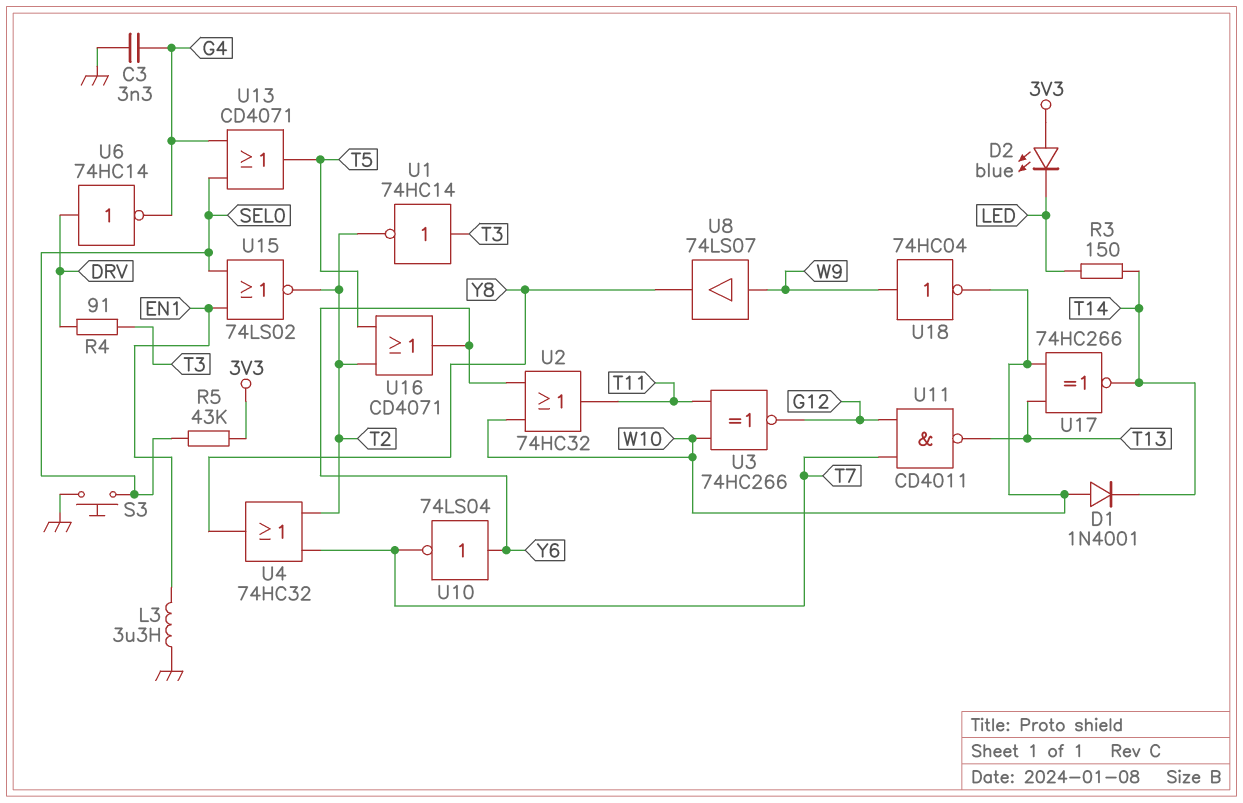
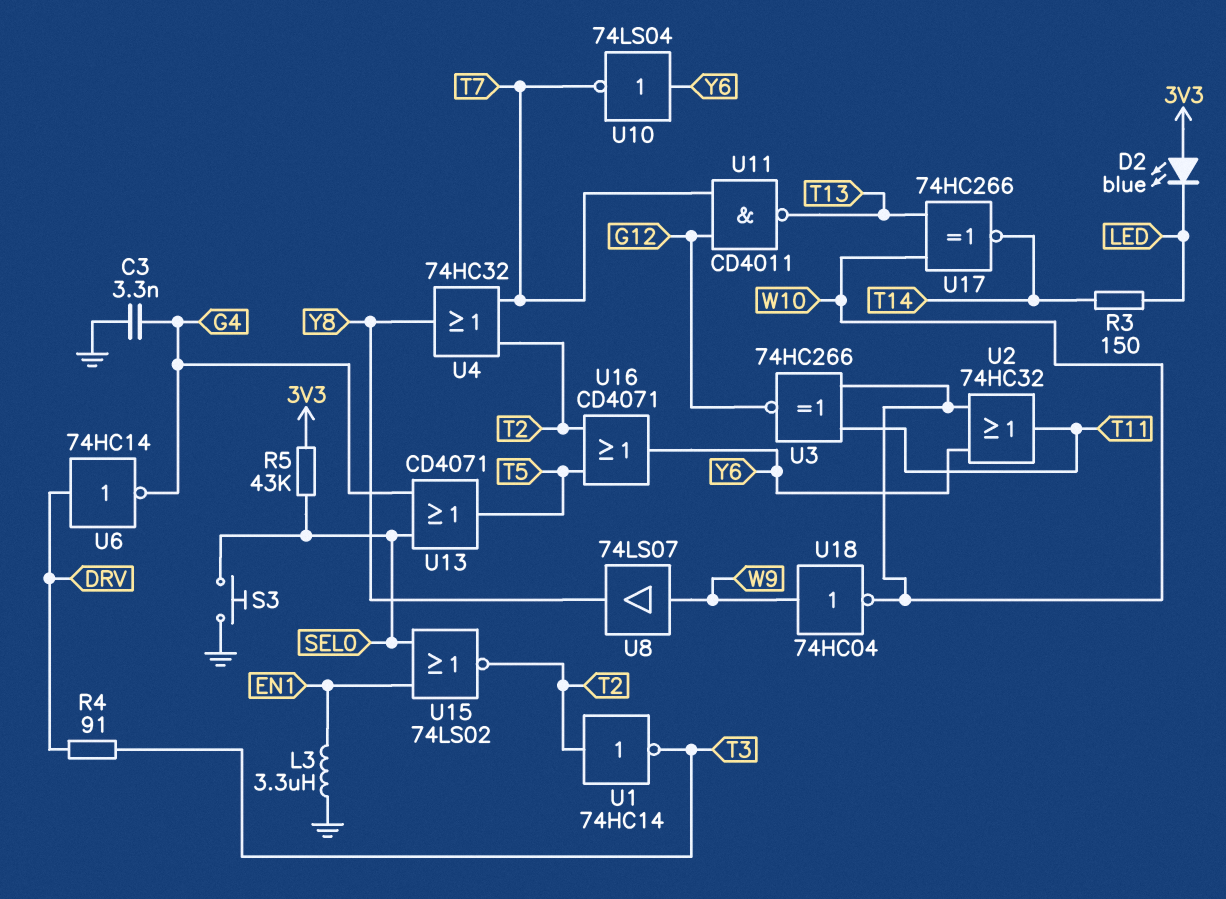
D1: diode 1N4001 (A W10, K T14) -> none
U1: NOT 74HC14 (in T3, out T2) -> NOT 74HC14 (in T2, out T3)

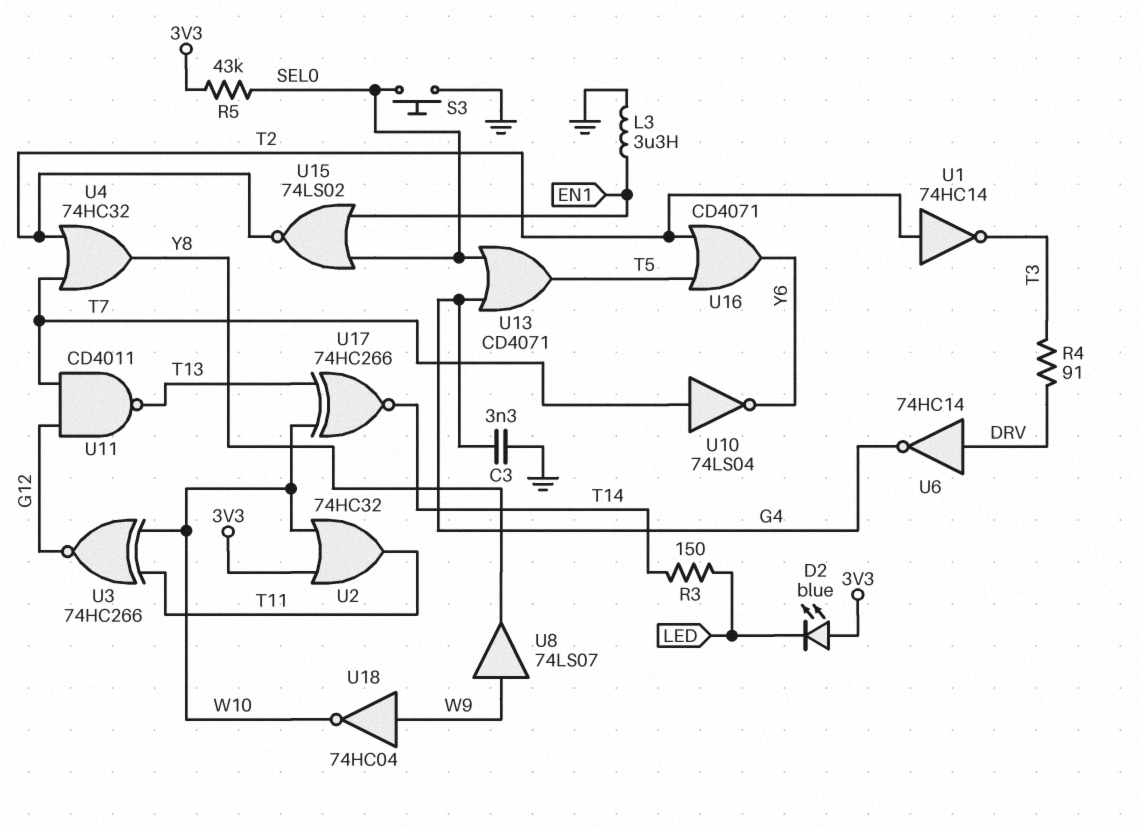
U2: OR 74HC32 (in W10, in Y6, out T11) -> OR 74HC32 (in 3V3, in W10, out T11)
U10: NOT 74LS04 (in Y6, out T7) -> NOT 74LS04 (in T7, out Y6)

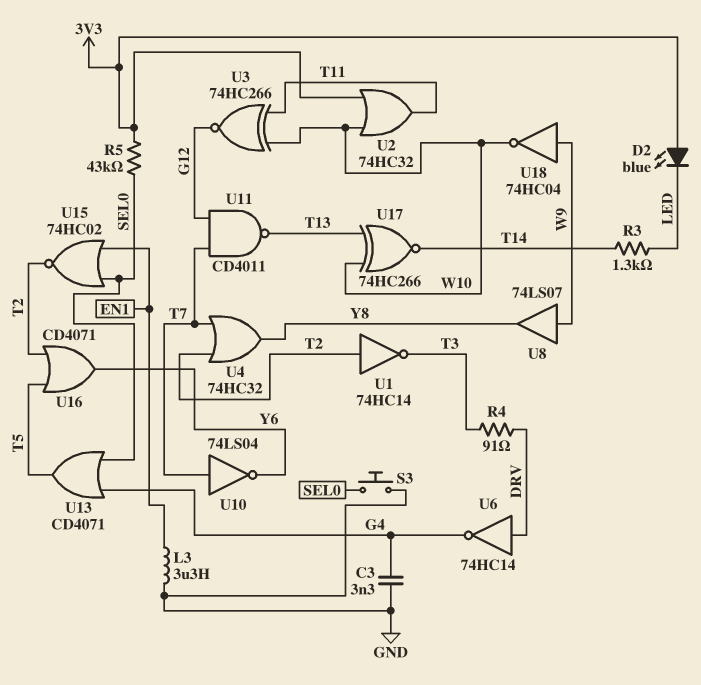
R3: 150 (LED, T14) -> 1.3k (LED, T14)
U15: NOR 74LS02 (in EN1, in SEL0, out T2) -> NOR 74HC02 (in EN1, in SEL0, out T2)

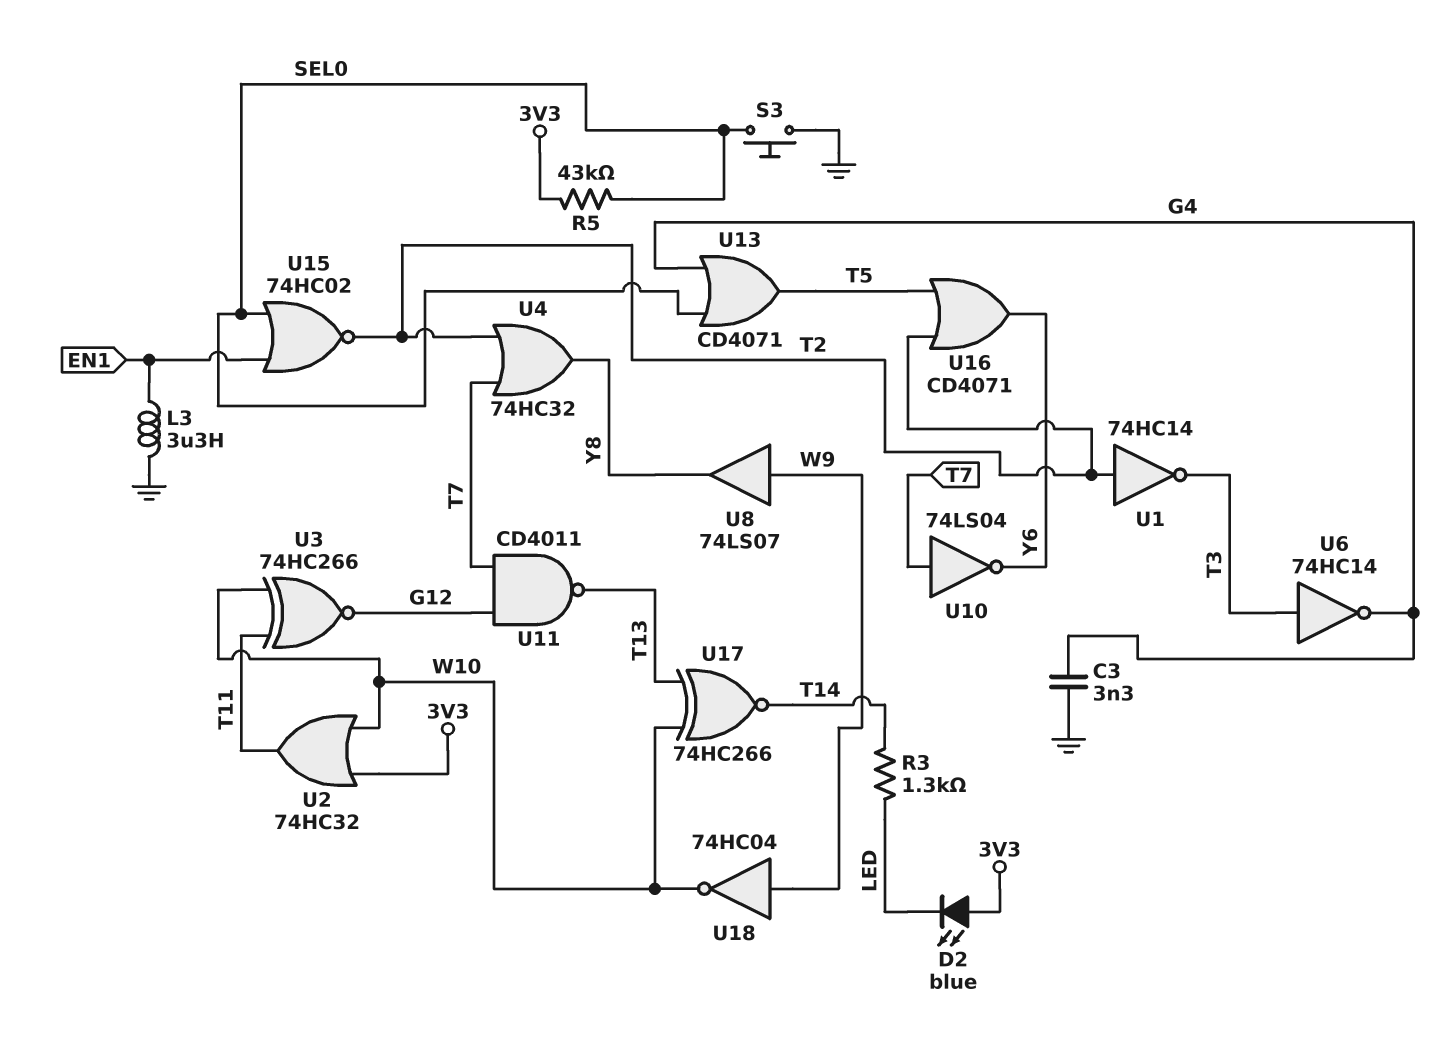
R4: 91 (DRV, T3) -> none
U6: NOT 74HC14 (in DRV, out G4) -> NOT 74HC14 (in T3, out G4)

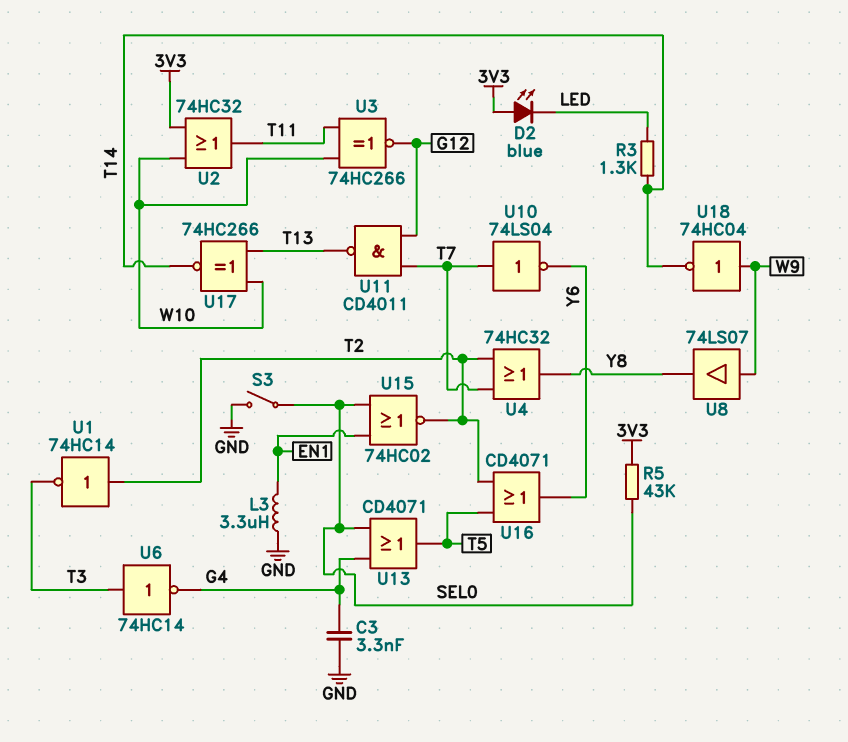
S3: button (GND, SEL0) -> switch (GND, SEL0)
U18: NOT 74HC04 (in W9, out W10) -> NOT 74HC04 (in W9, out T14)

